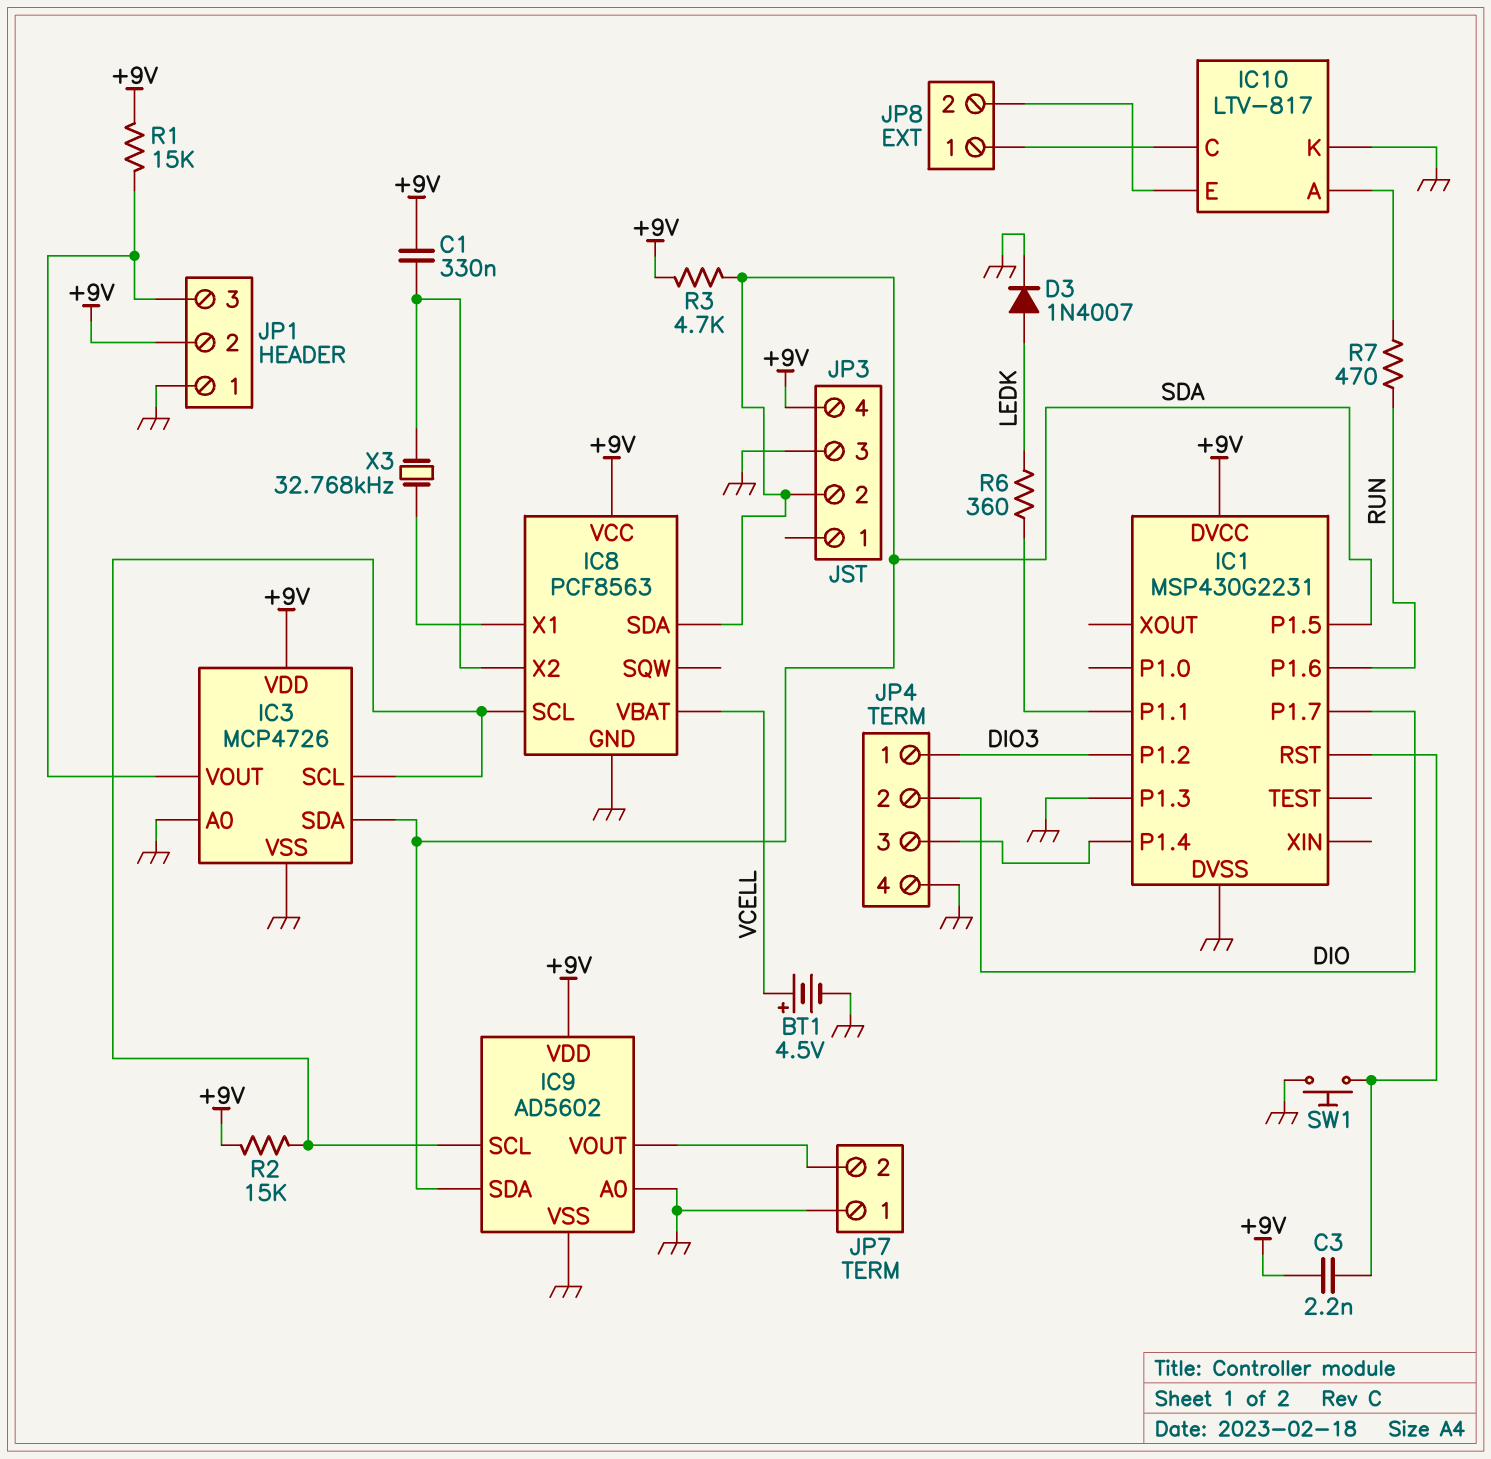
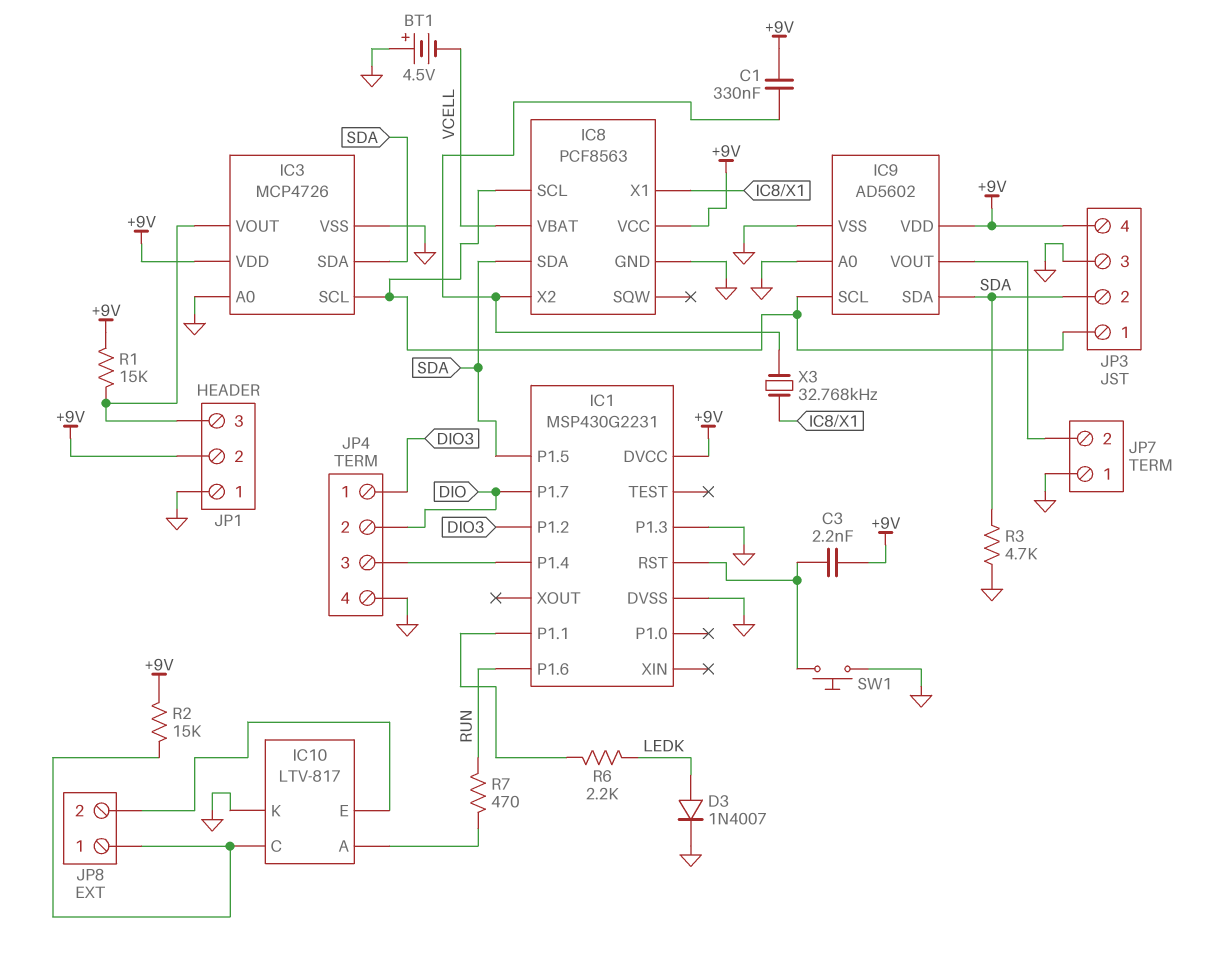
BT1: 4.5V (plus VCELL, minus GND) -> 4.5V (plus GND, minus VCELL)
JP3 pin 1: none -> IC3/SCL
R2: 15k (+9V, IC3/SCL) -> 15k (+9V, IC10/C)
R3: 4.7k (+9V, SDA) -> 4.7k (GND, SDA)
R6: 360 (IC1/P1.1, LEDK) -> 2.2k (IC1/P1.1, LEDK)

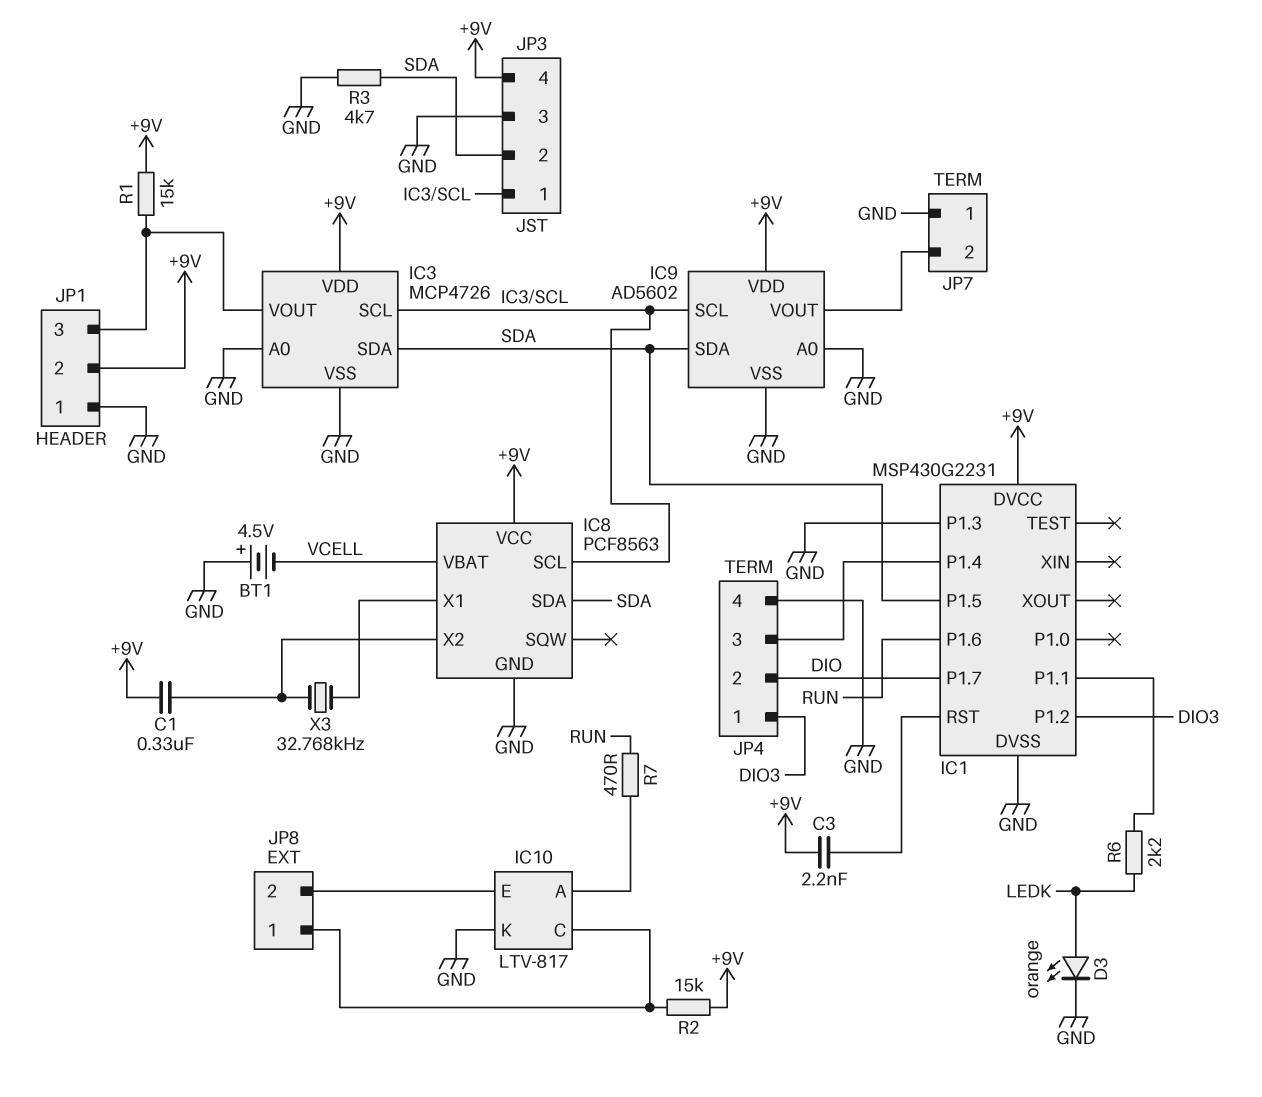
D3: diode 1N4007 (A LEDK, K GND) -> LED orange (A LEDK, K GND)
SW1: button (GND, IC1/RST) -> none

